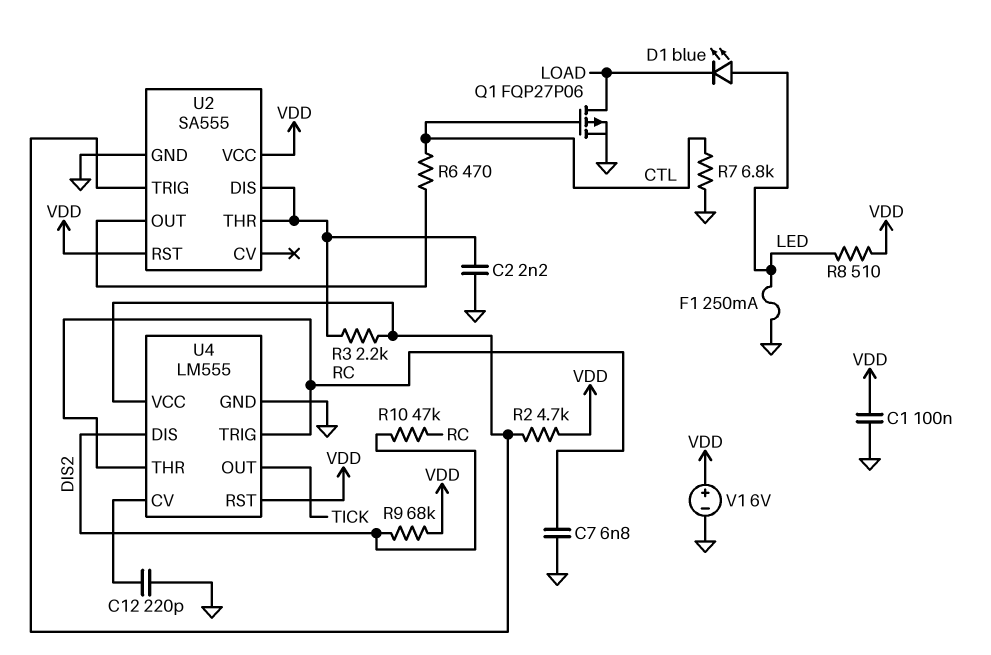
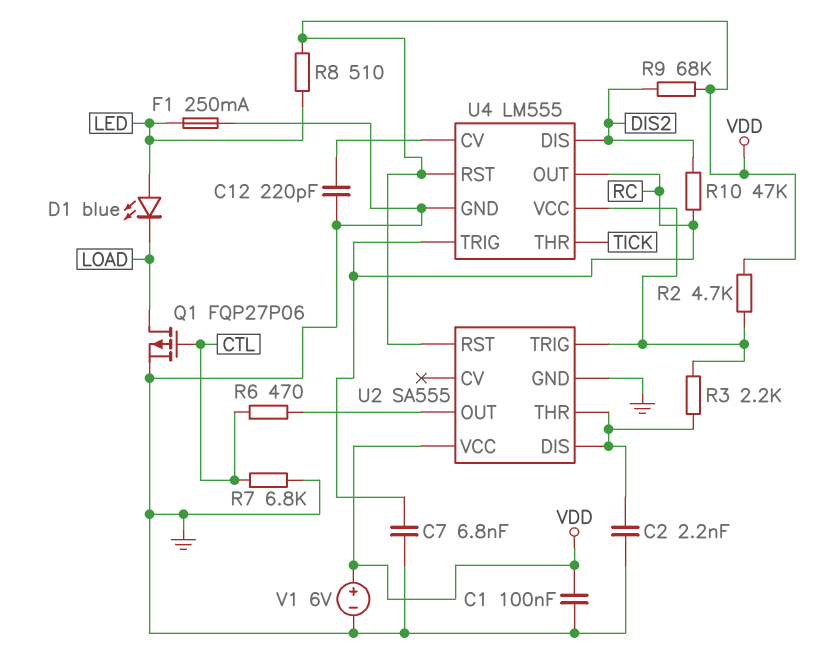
U4 pin OUT: TICK -> RC
U4 pin THR: RC -> TICK

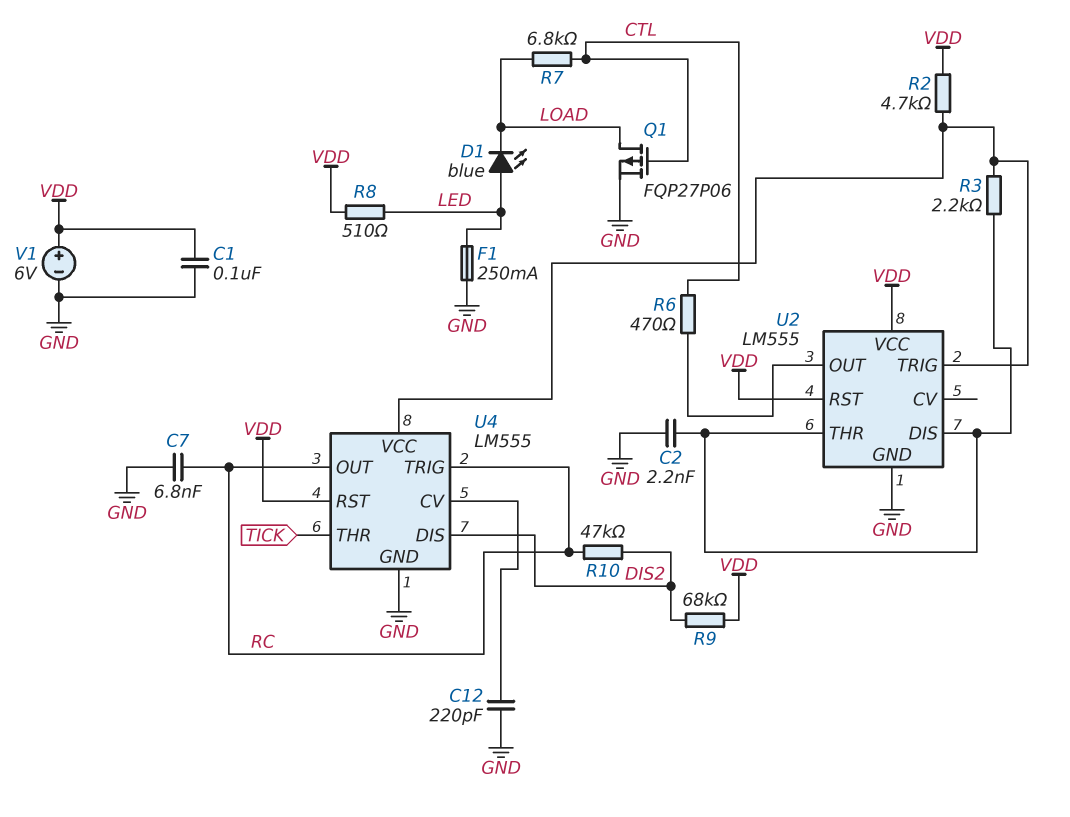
R7: 6.8k (CTL, GND) -> 6.8k (CTL, LOAD)
U2: SA555 -> LM555

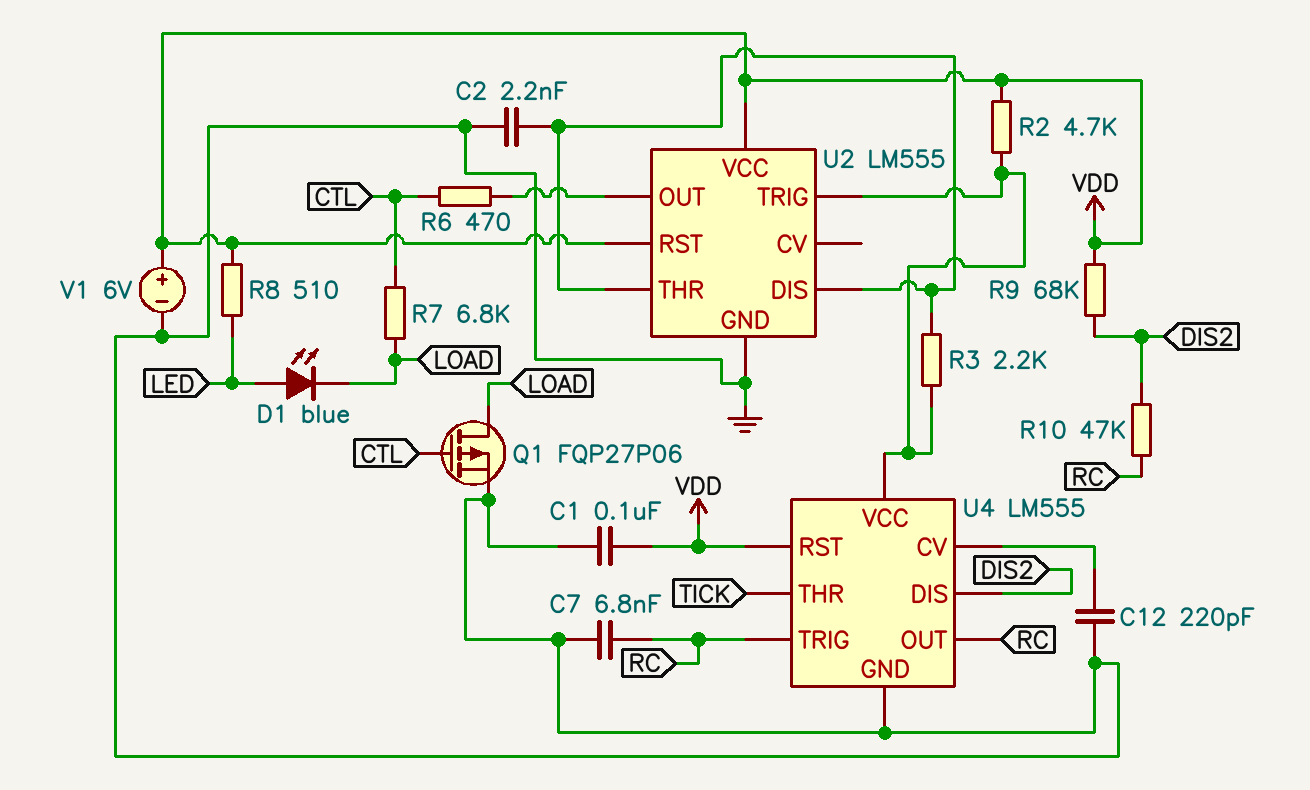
F1: 250mA (GND, LED) -> none

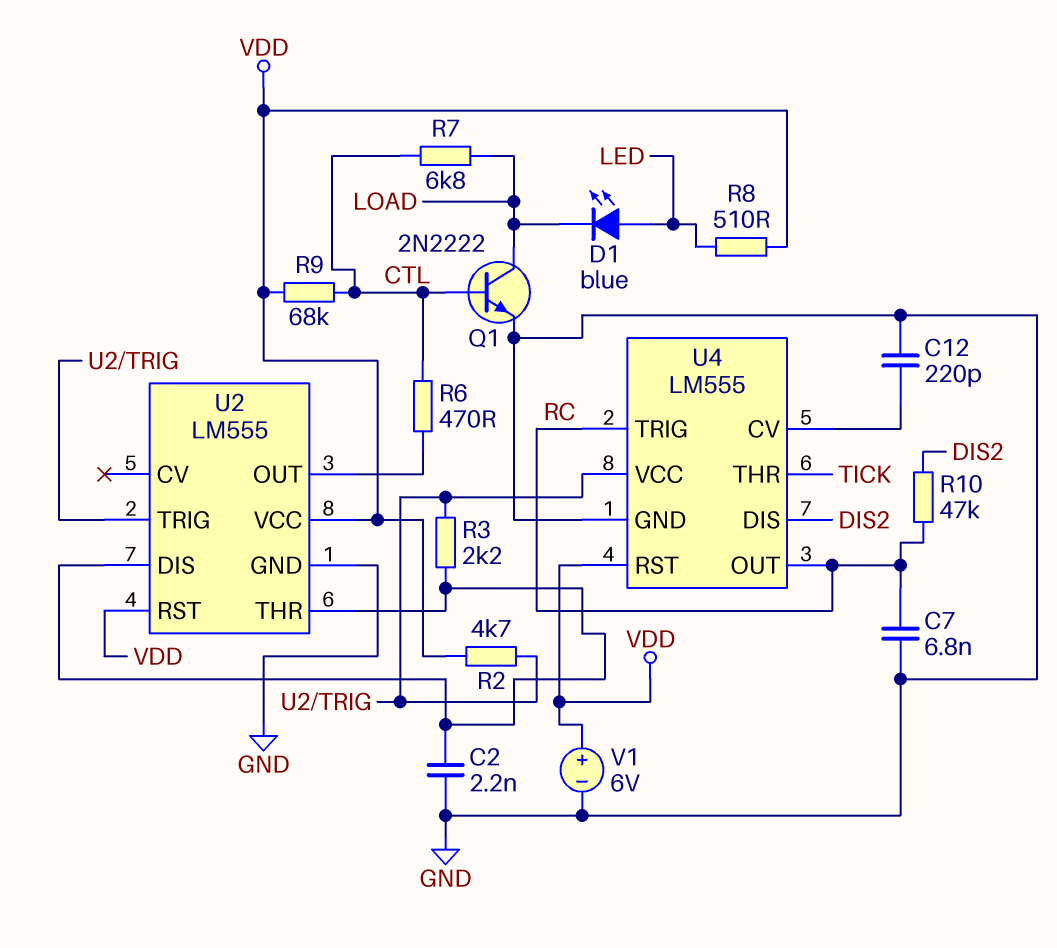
C1: 100nF (GND, VDD) -> none
Q1: PMOS FQP27P06 (G CTL, D LOAD, S GND) -> NPN 2N2222 (B CTL, C LOAD, E GND)
R9: 68k (DIS2, VDD) -> 68k (CTL, VDD)

